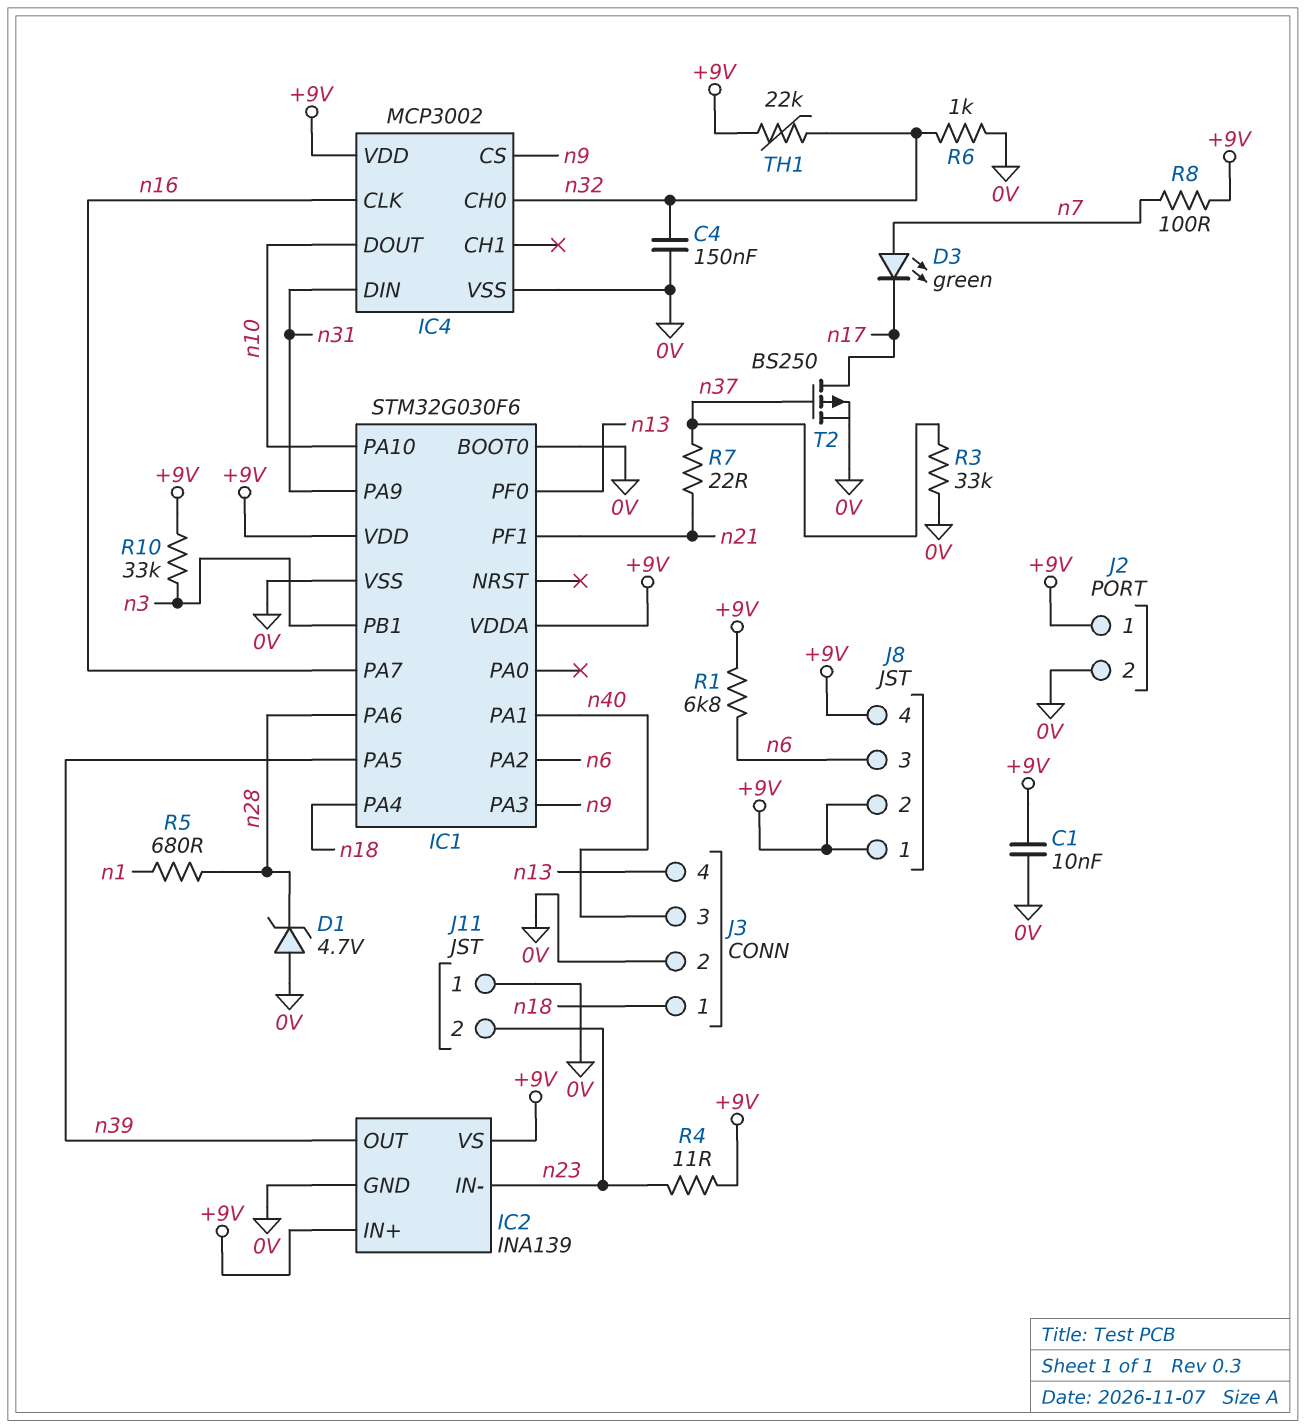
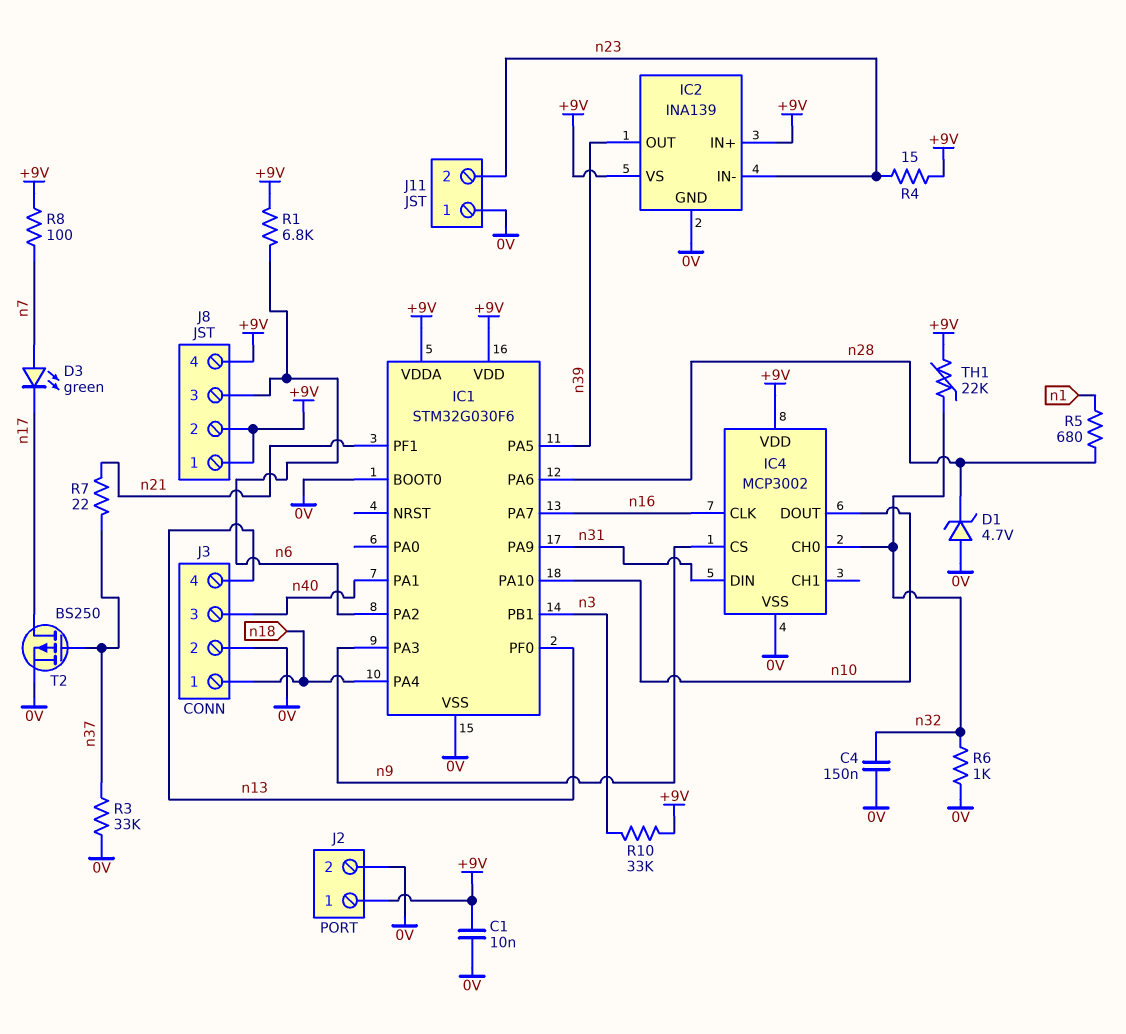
R4: 11 (+9V, n23) -> 15 (+9V, n23)

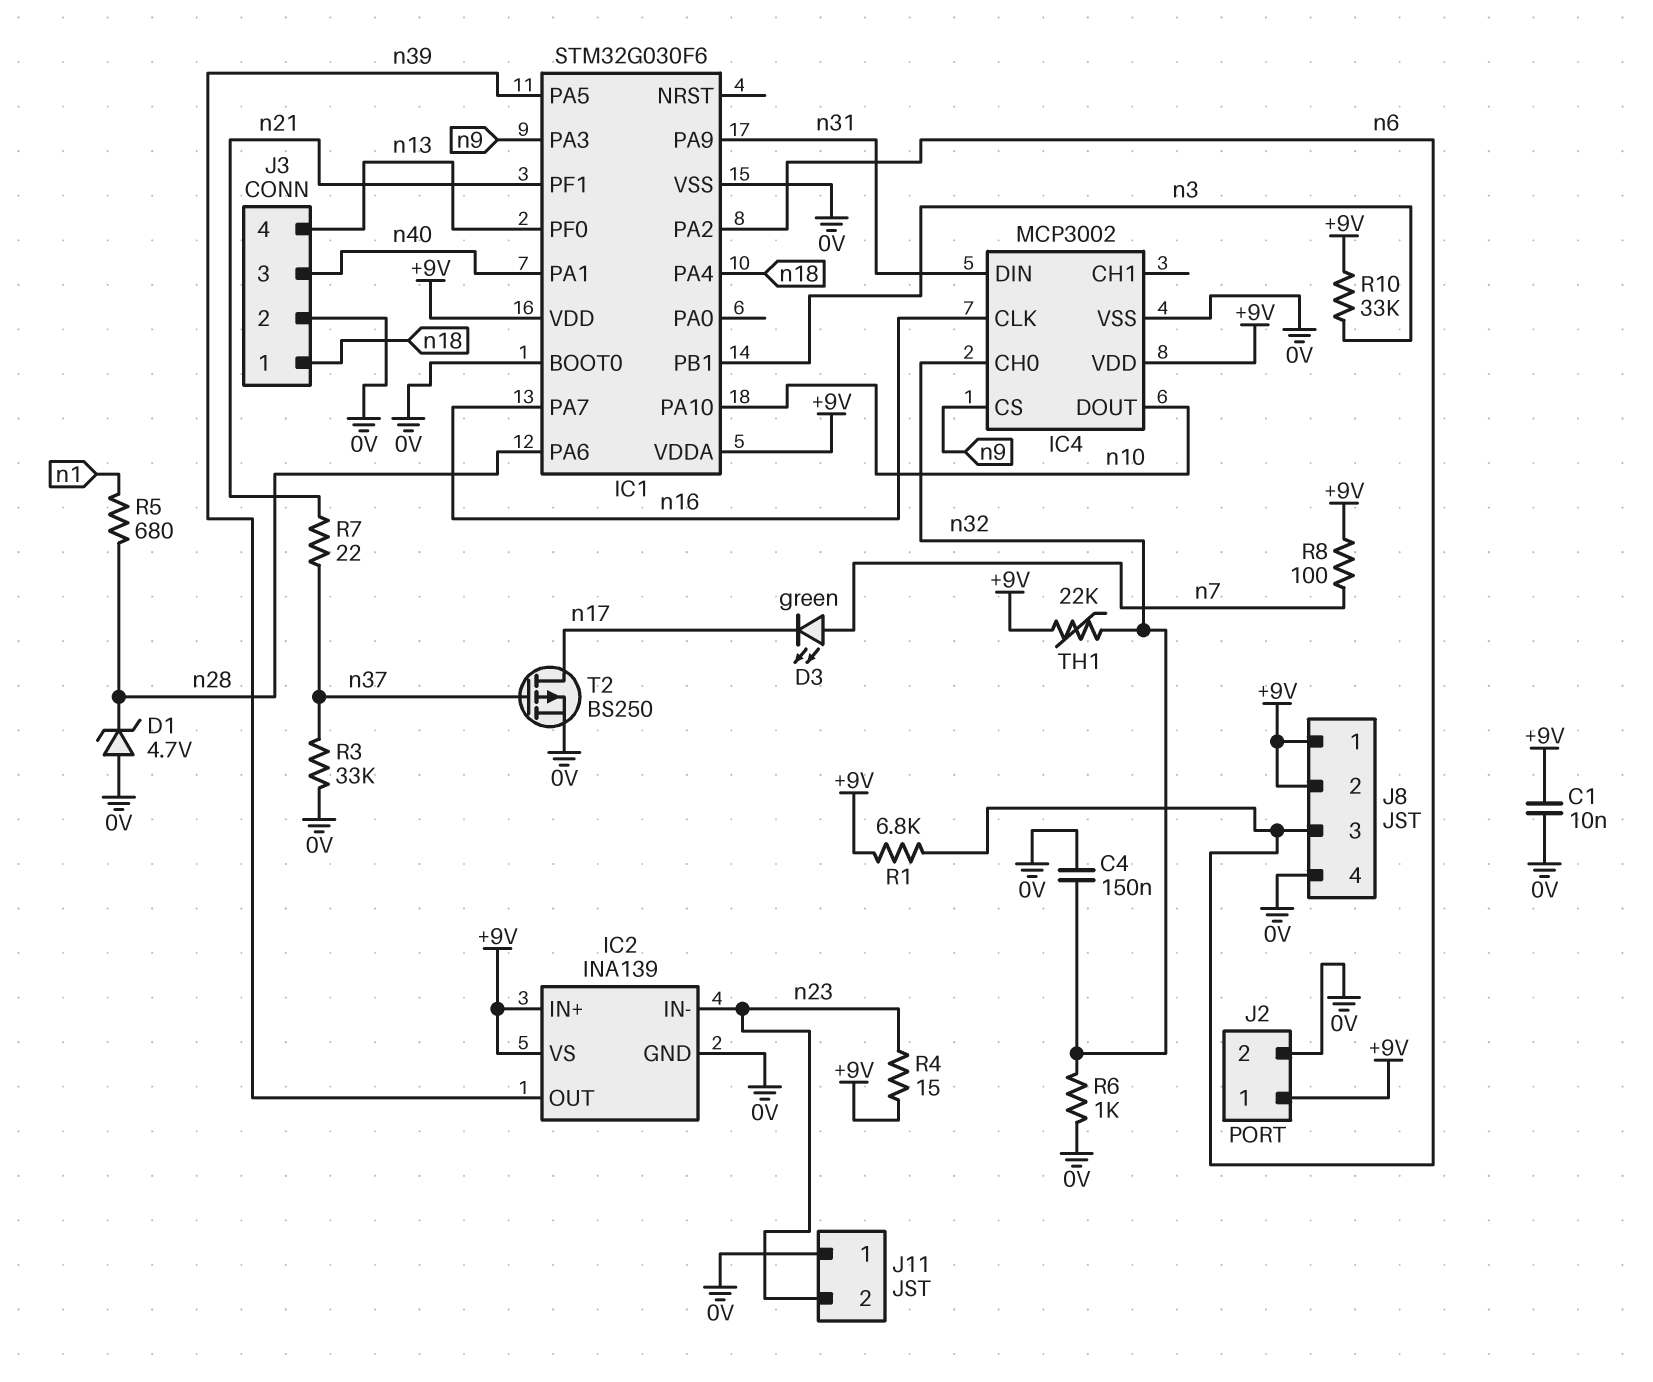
J8 pin 4: +9V -> 0V

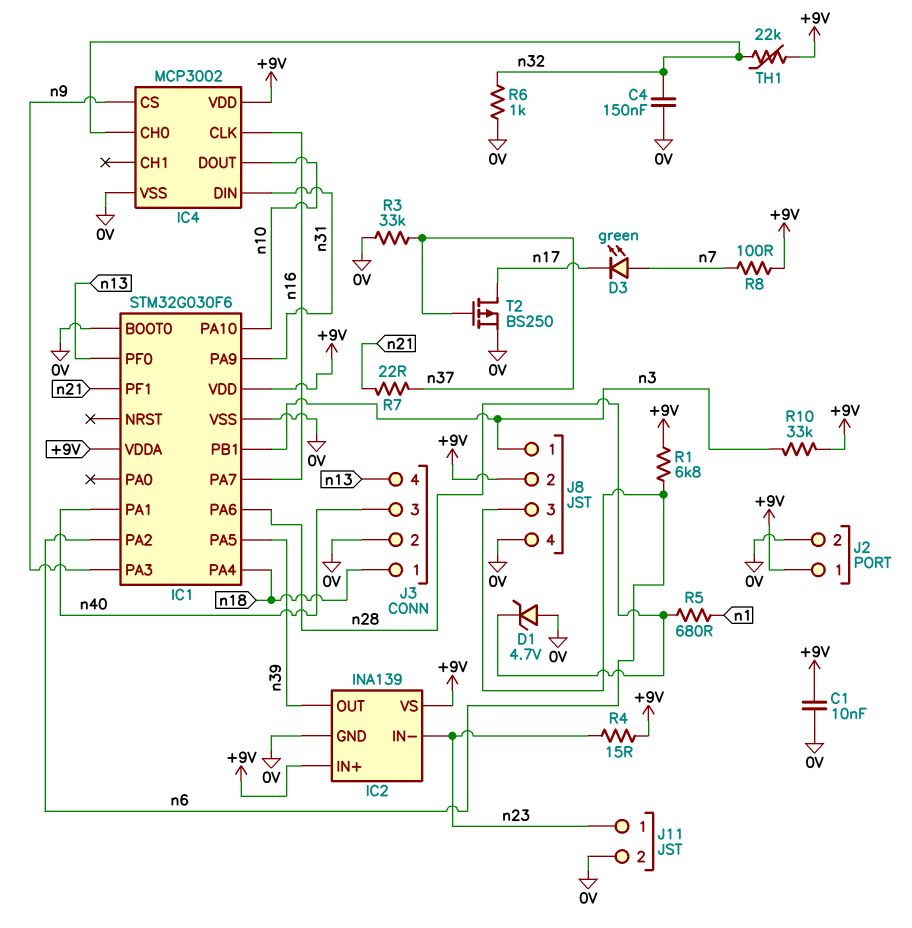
J8 pin 1: +9V -> n3
J11 pin 1: 0V -> n23
J11 pin 2: n23 -> 0V

